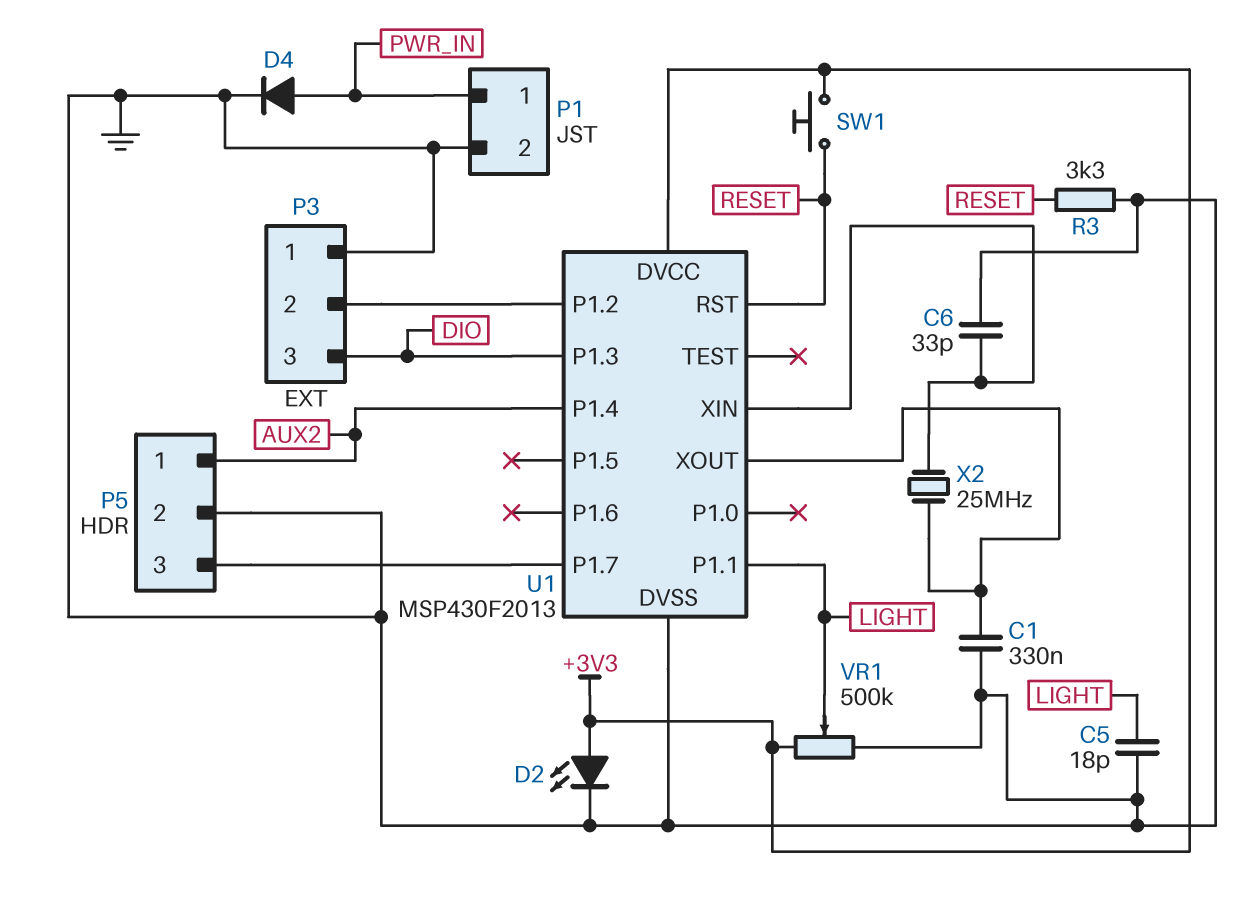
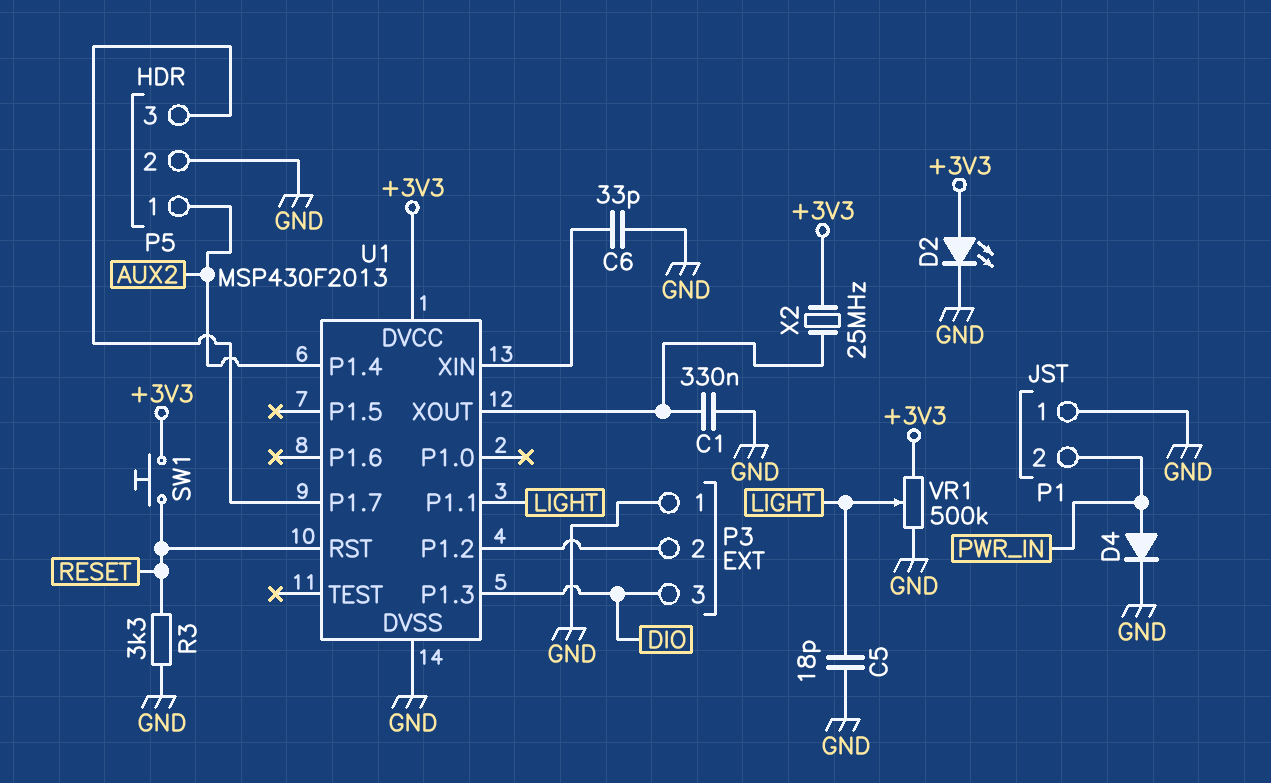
P1 pin 1: PWR_IN -> GND
P1 pin 2: GND -> PWR_IN
X2: 25MHz (U1/XIN, U1/XOUT) -> 25MHz (+3V3, U1/XOUT)

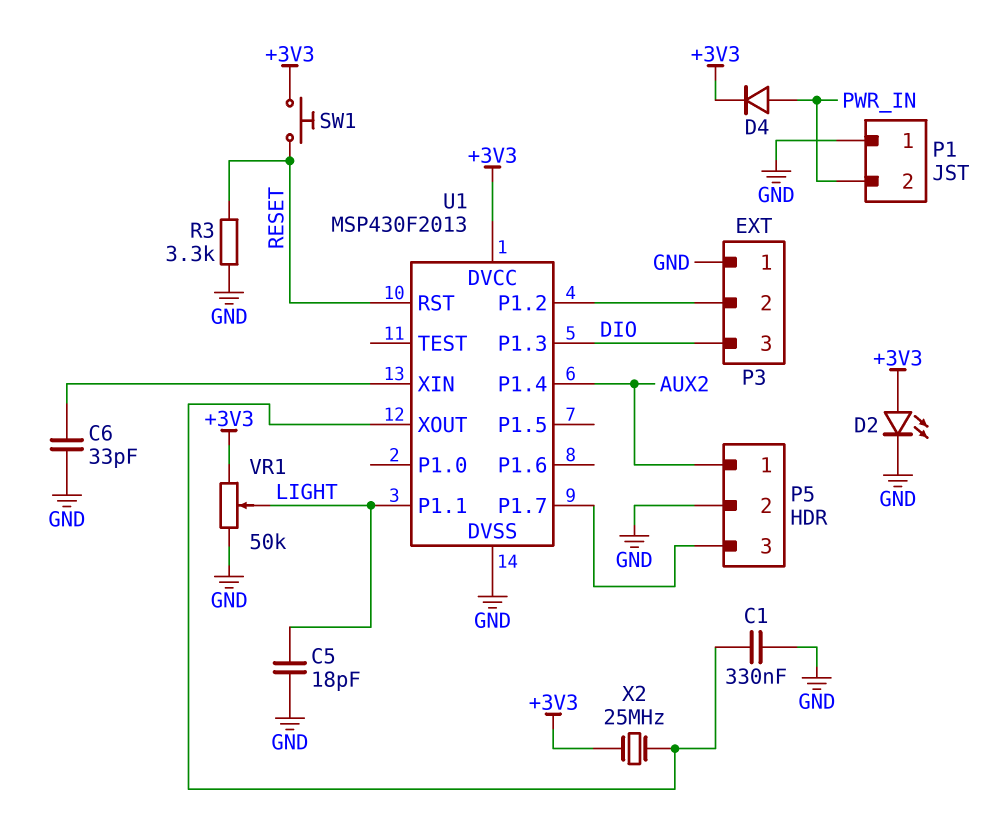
D4: diode (A PWR_IN, K GND) -> diode (A PWR_IN, K +3V3)
VR1: 500k (+3V3, GND, wiper LIGHT) -> 50k (+3V3, GND, wiper LIGHT)

